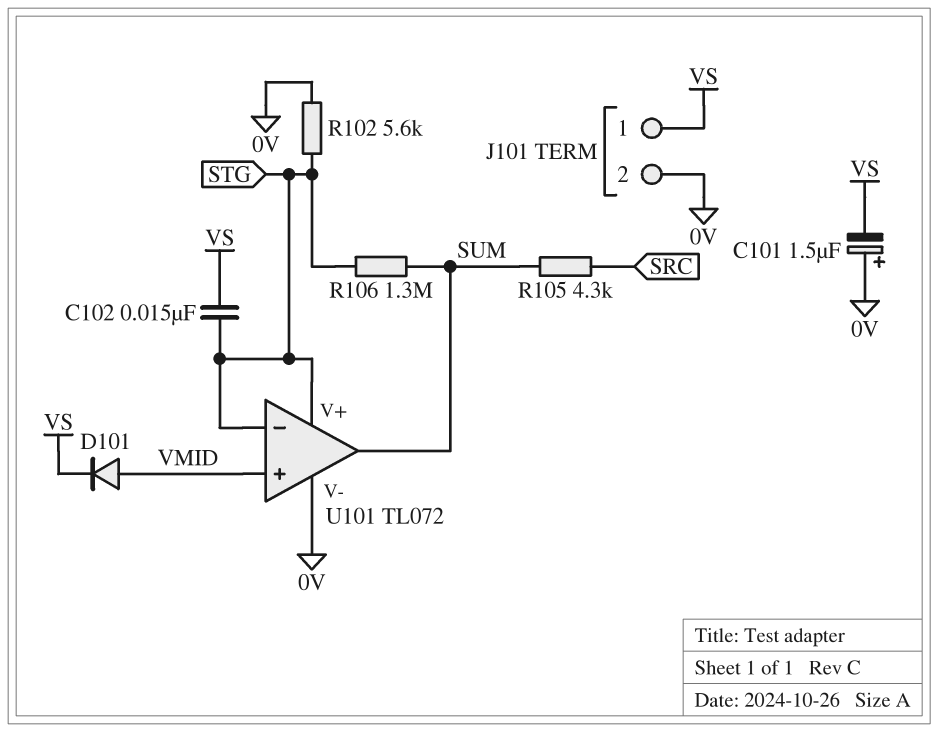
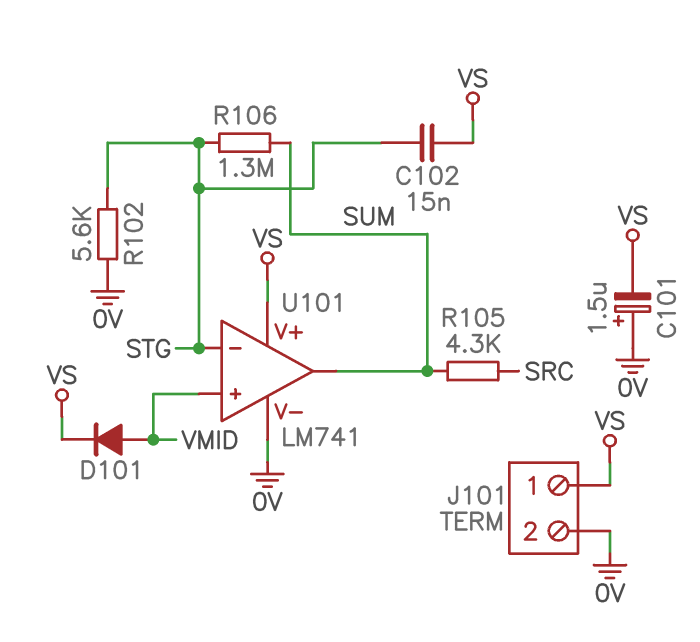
U101: TL072 -> LM741
U101 pin V+: STG -> VS

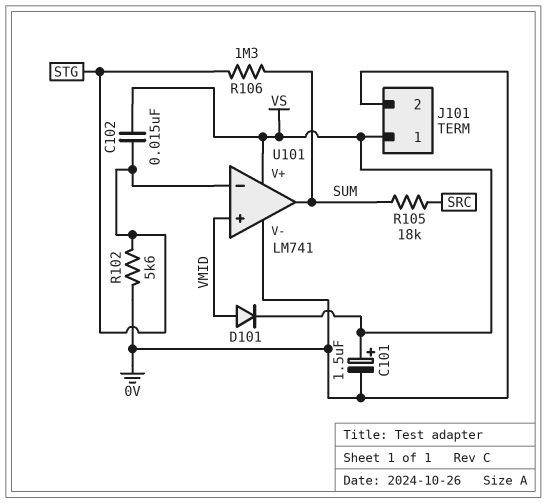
C101: 1.5uF (plus 0V, minus VS) -> 1.5uF (plus VS, minus 0V)
R105: 4.3k (SRC, SUM) -> 18k (SRC, SUM)

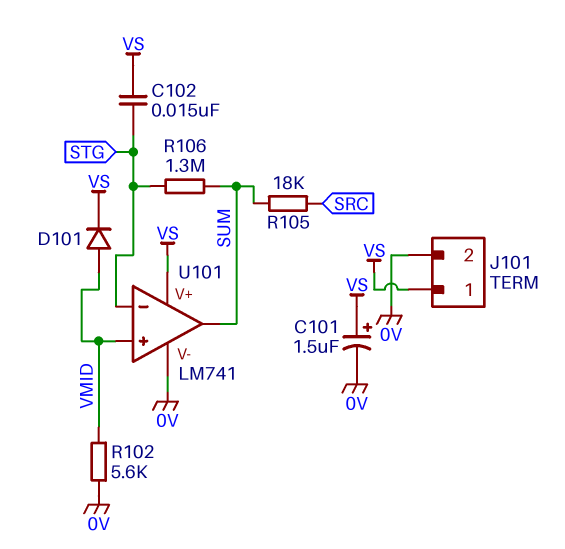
R102: 5.6k (0V, STG) -> 5.6k (0V, VMID)

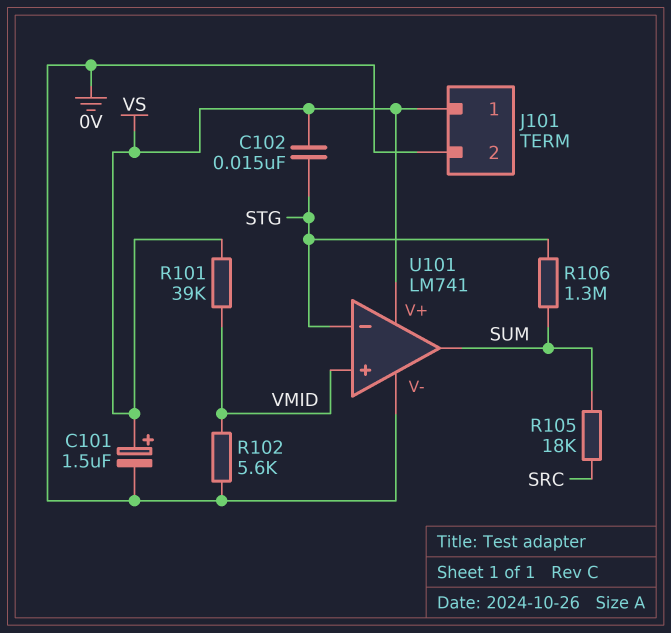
D101: diode (A VMID, K VS) -> none
R101: none -> 39k (VMID, VS)

